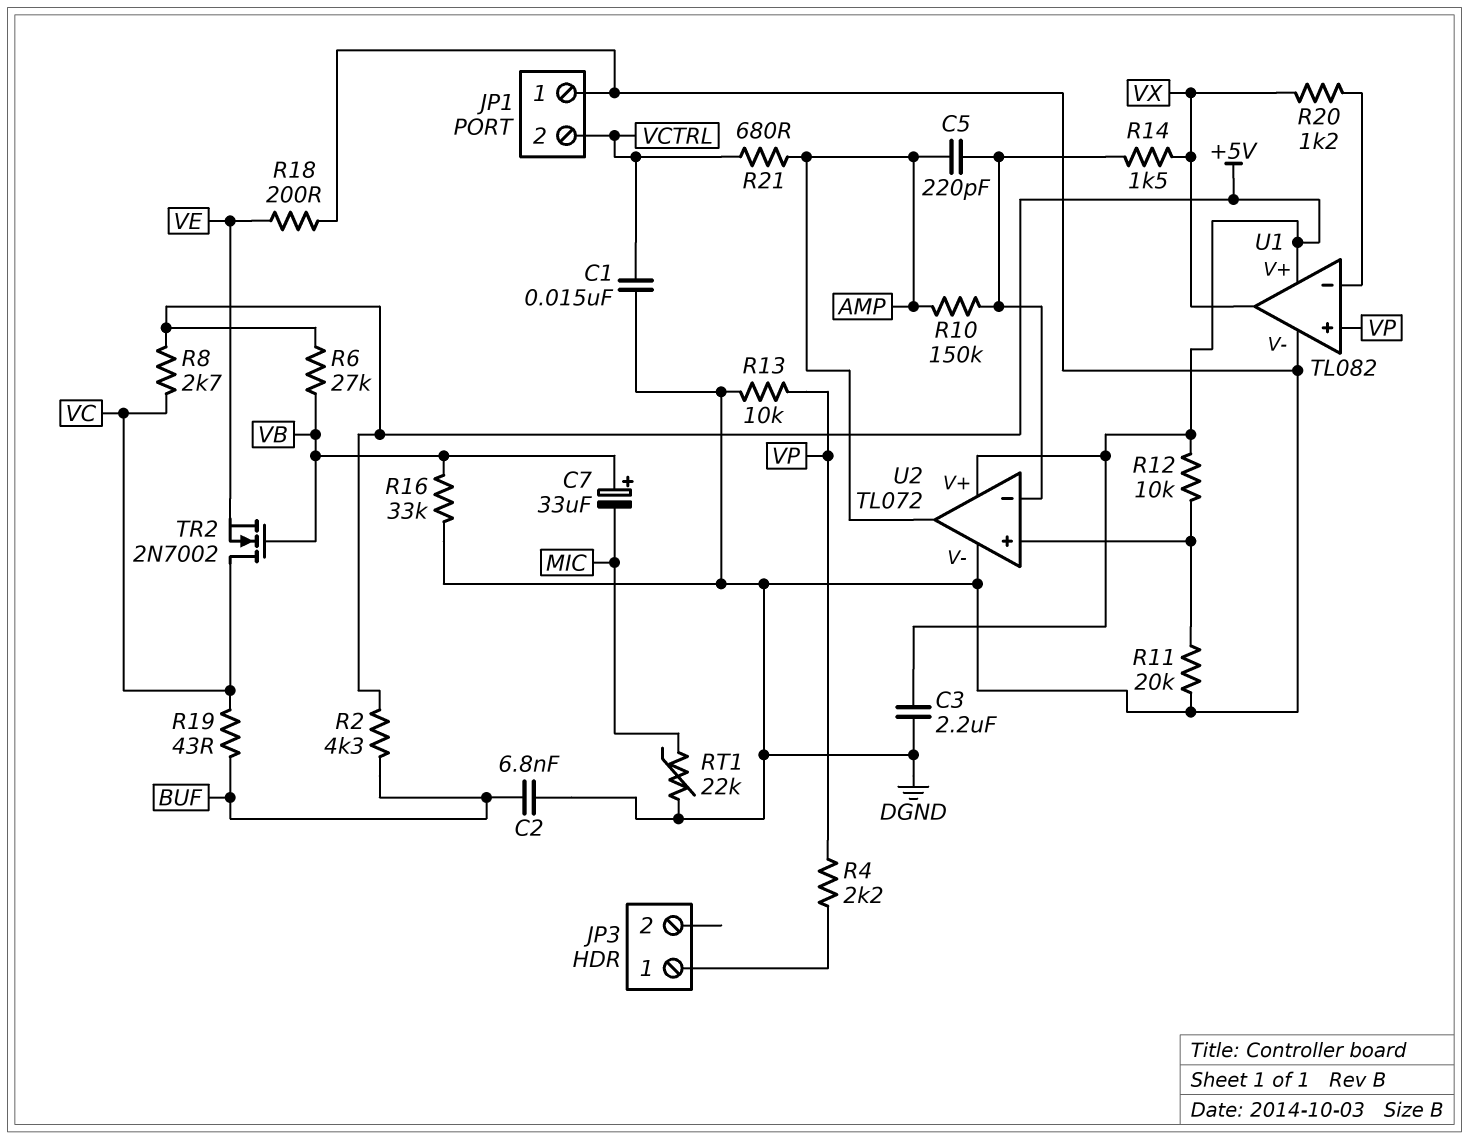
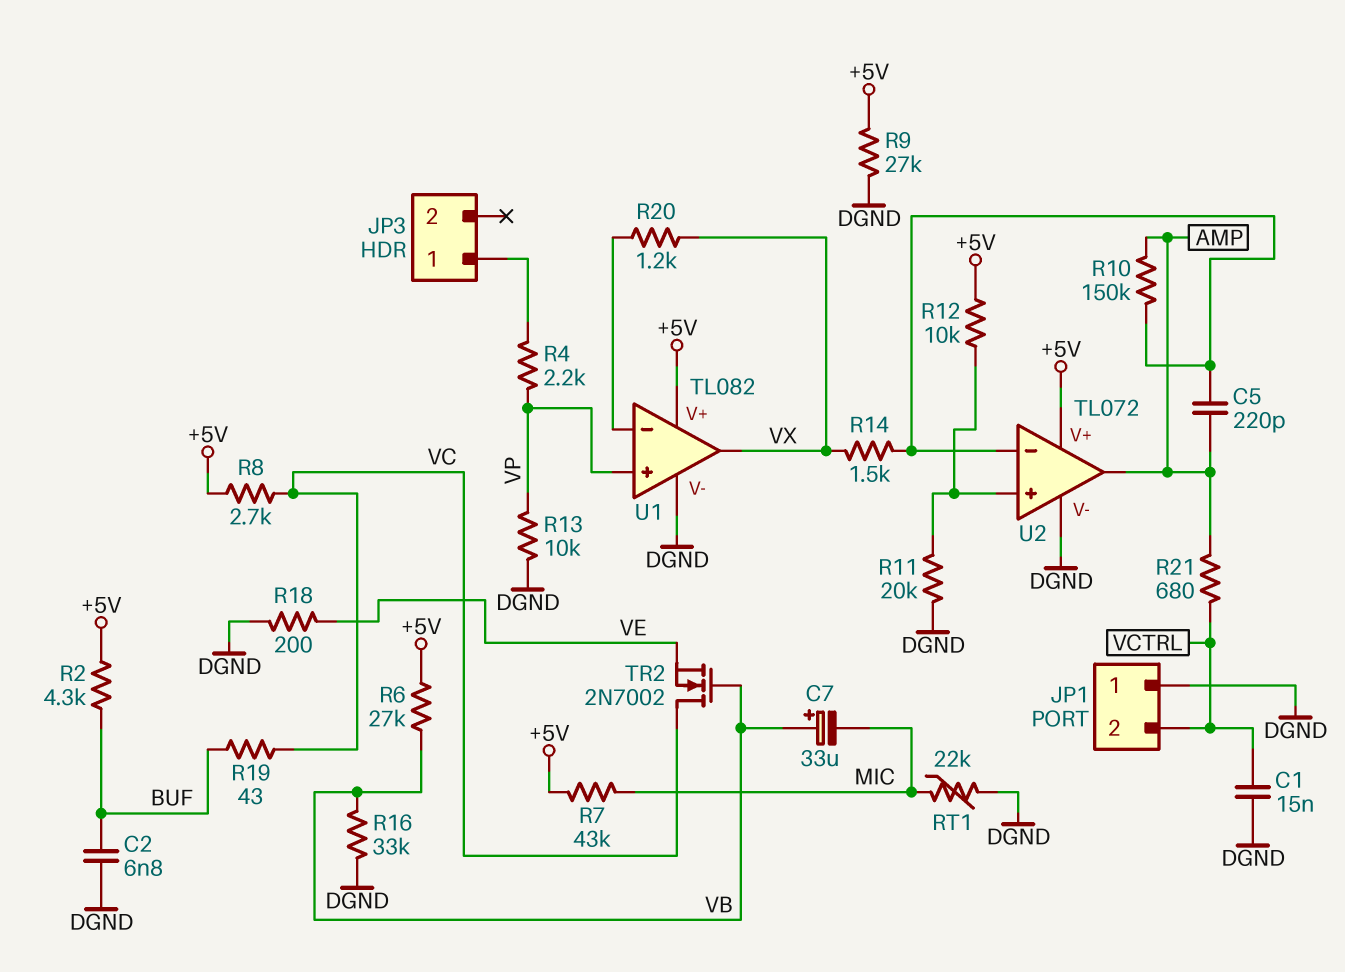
C3: 2.2uF (+5V, DGND) -> none
R7: none -> 43k (+5V, MIC)
R9: none -> 27k (+5V, DGND)

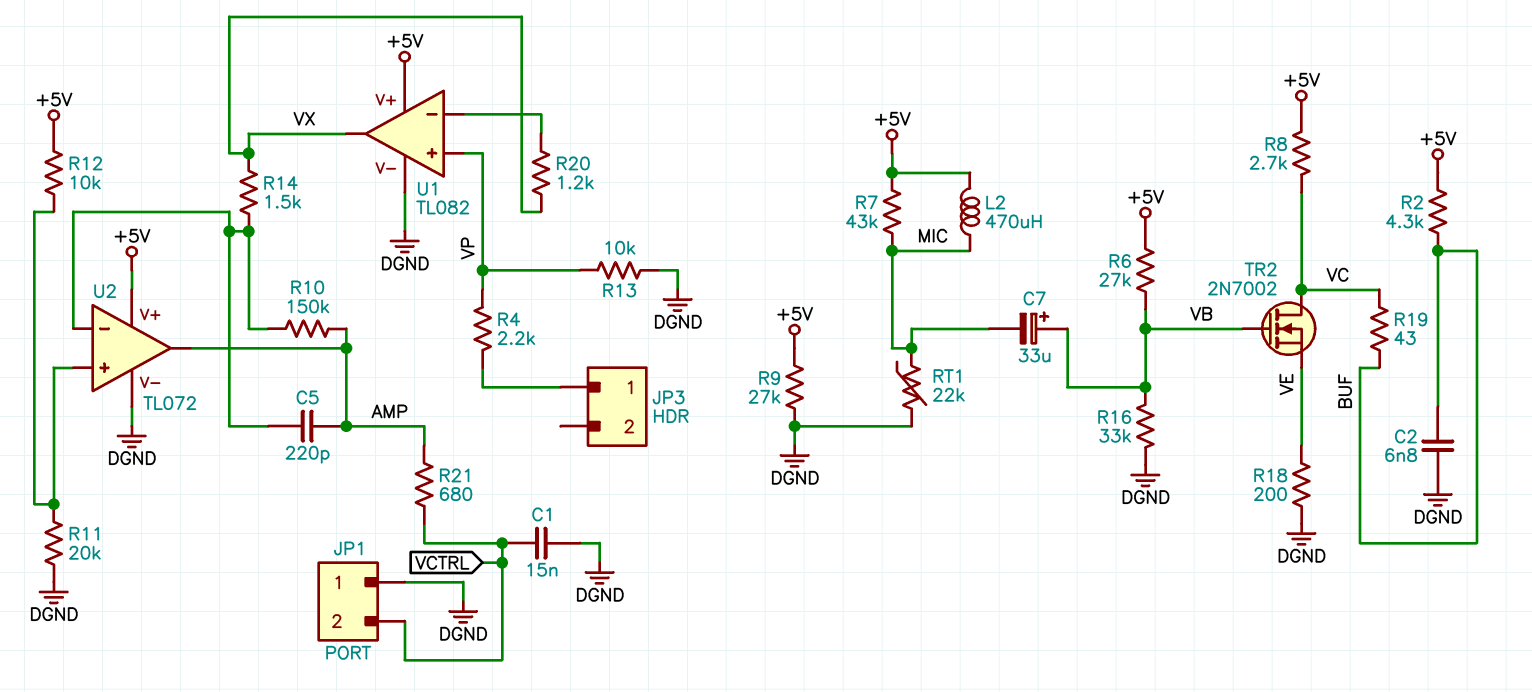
L2: none -> 470uH (+5V, MIC)

